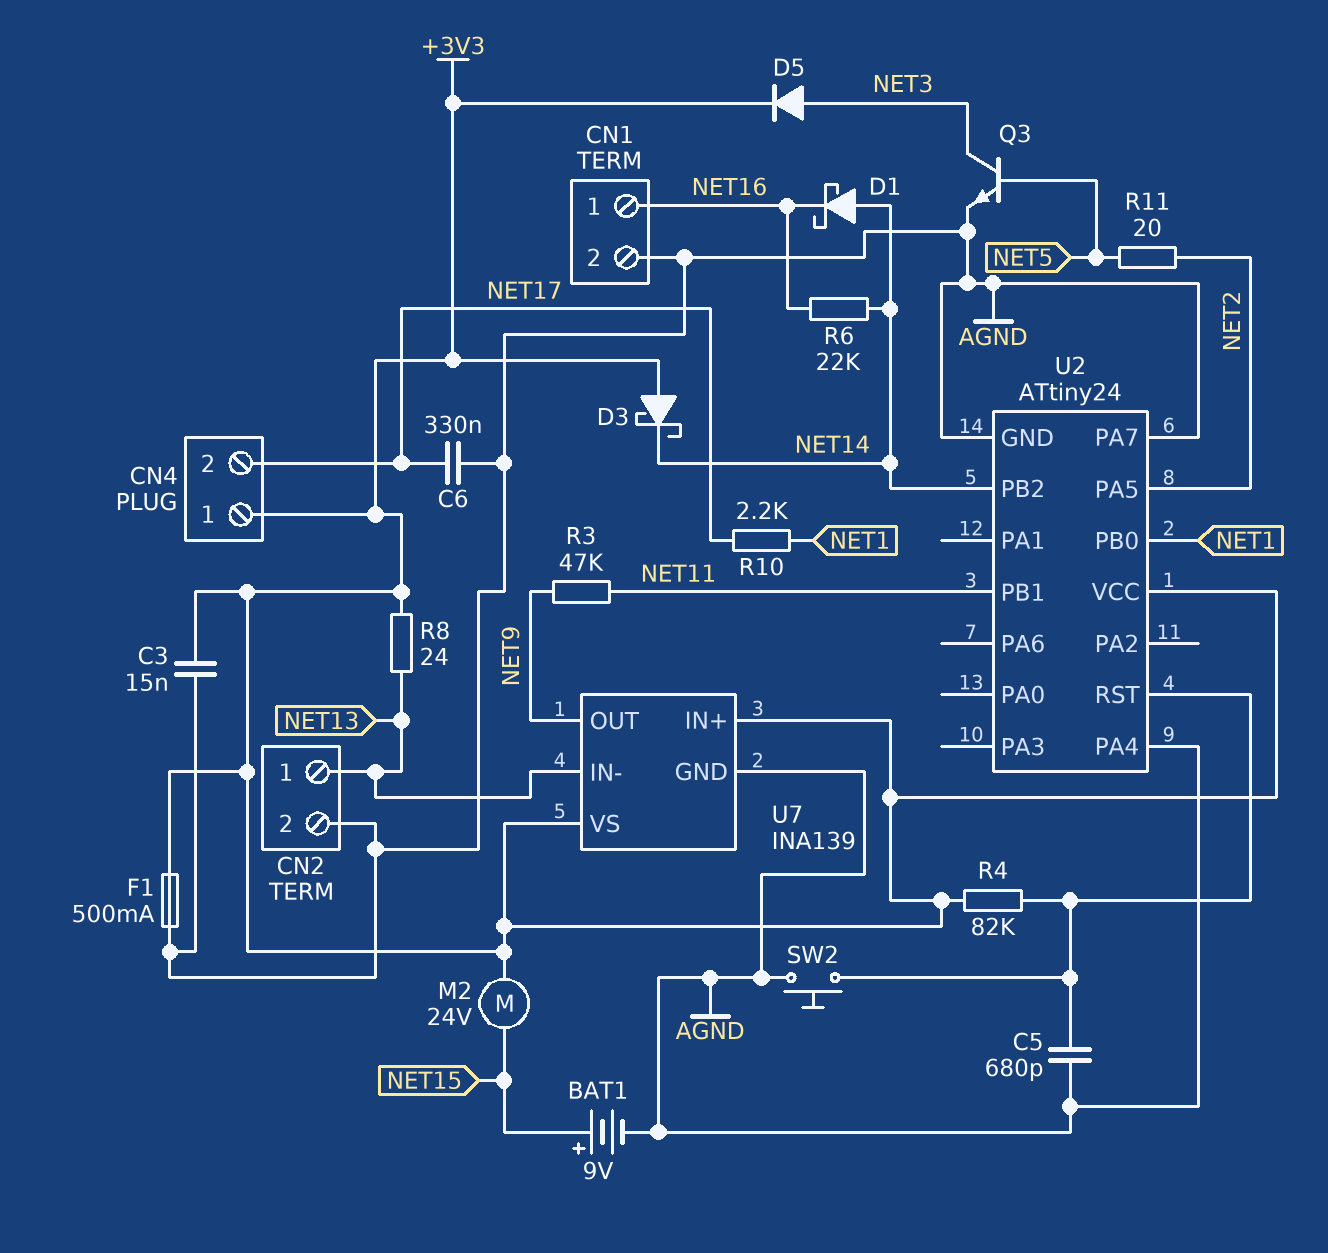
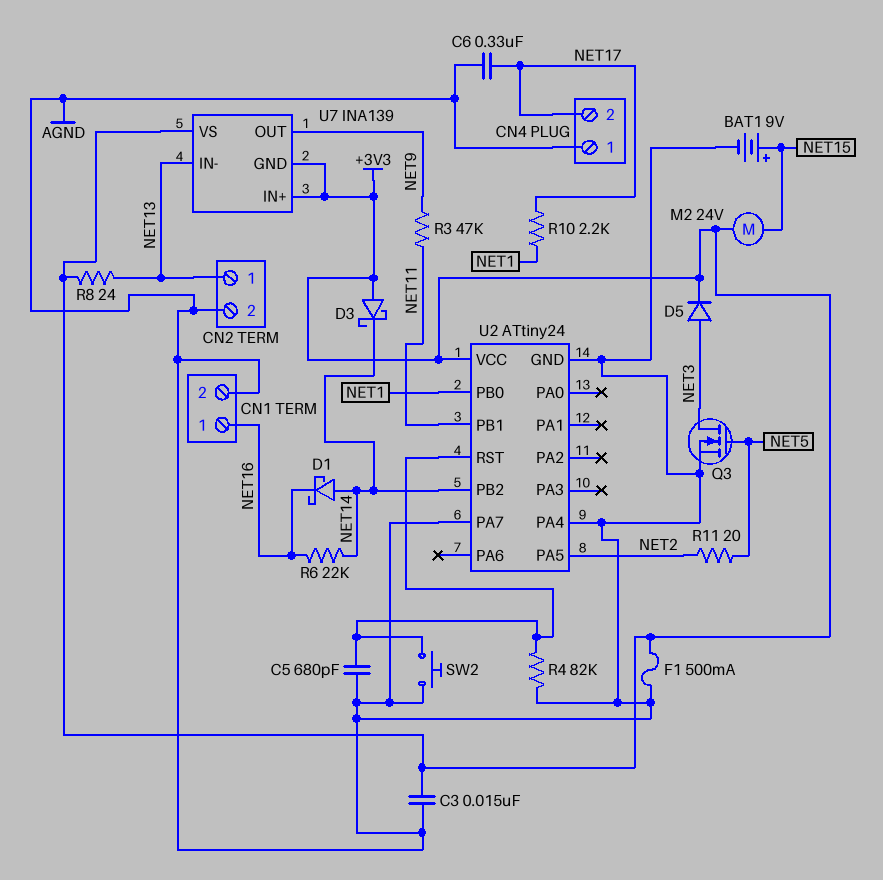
CN4 pin 1: +3V3 -> AGND
Q3: NPN (B NET5, C NET3, E AGND) -> NMOS (G NET5, D NET3, S AGND)
R4: 82k (+3V3, U2/RST) -> 82k (AGND, U2/RST)
U7 pin GND: AGND -> +3V3

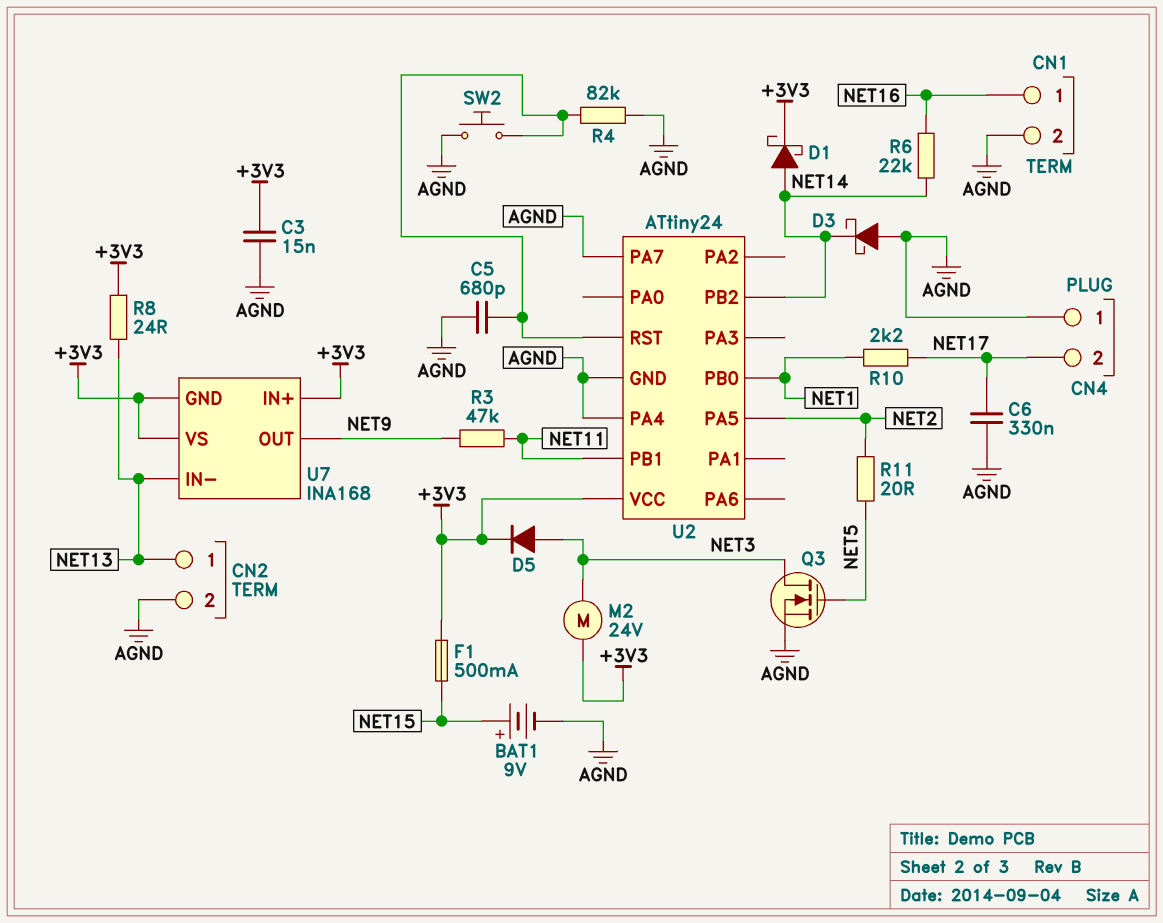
D1: schottky (A NET14, K NET16) -> schottky (A NET14, K +3V3)
D3: schottky (A +3V3, K NET14) -> schottky (A AGND, K NET14)
F1: 500mA (+3V3, AGND) -> 500mA (+3V3, NET15)
M2: motor 24V (+3V3, NET15) -> motor 24V (+3V3, NET3)
U7: INA139 -> INA168

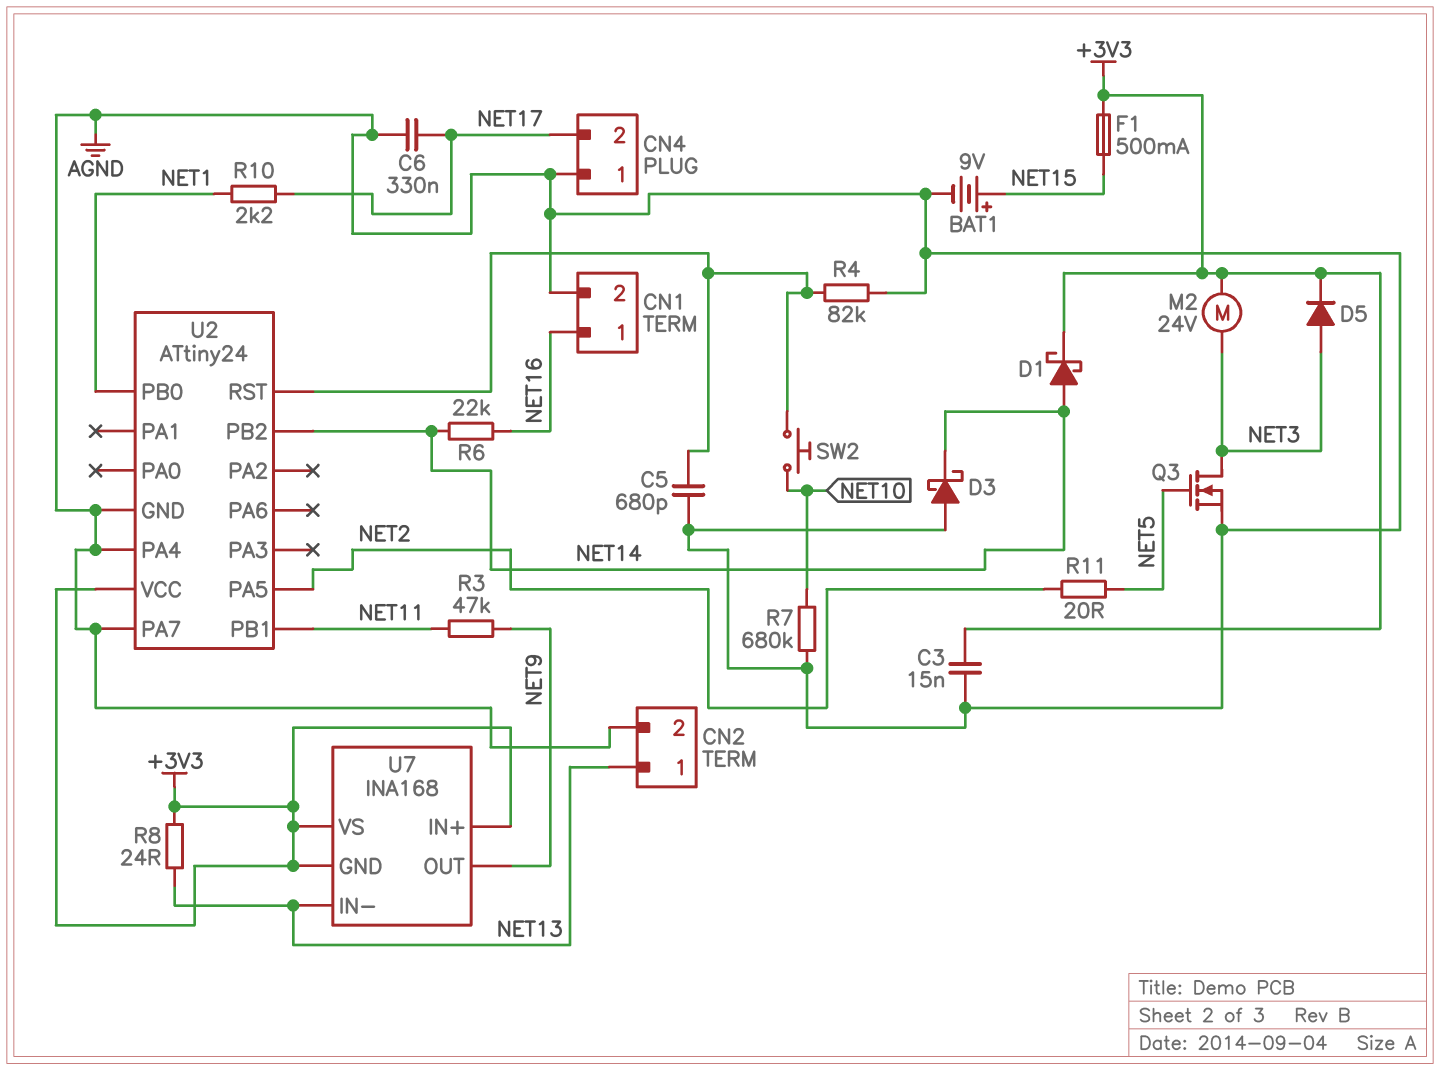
R7: none -> 680k (AGND, NET10)
SW2: button (AGND, U2/RST) -> button (NET10, U2/RST)

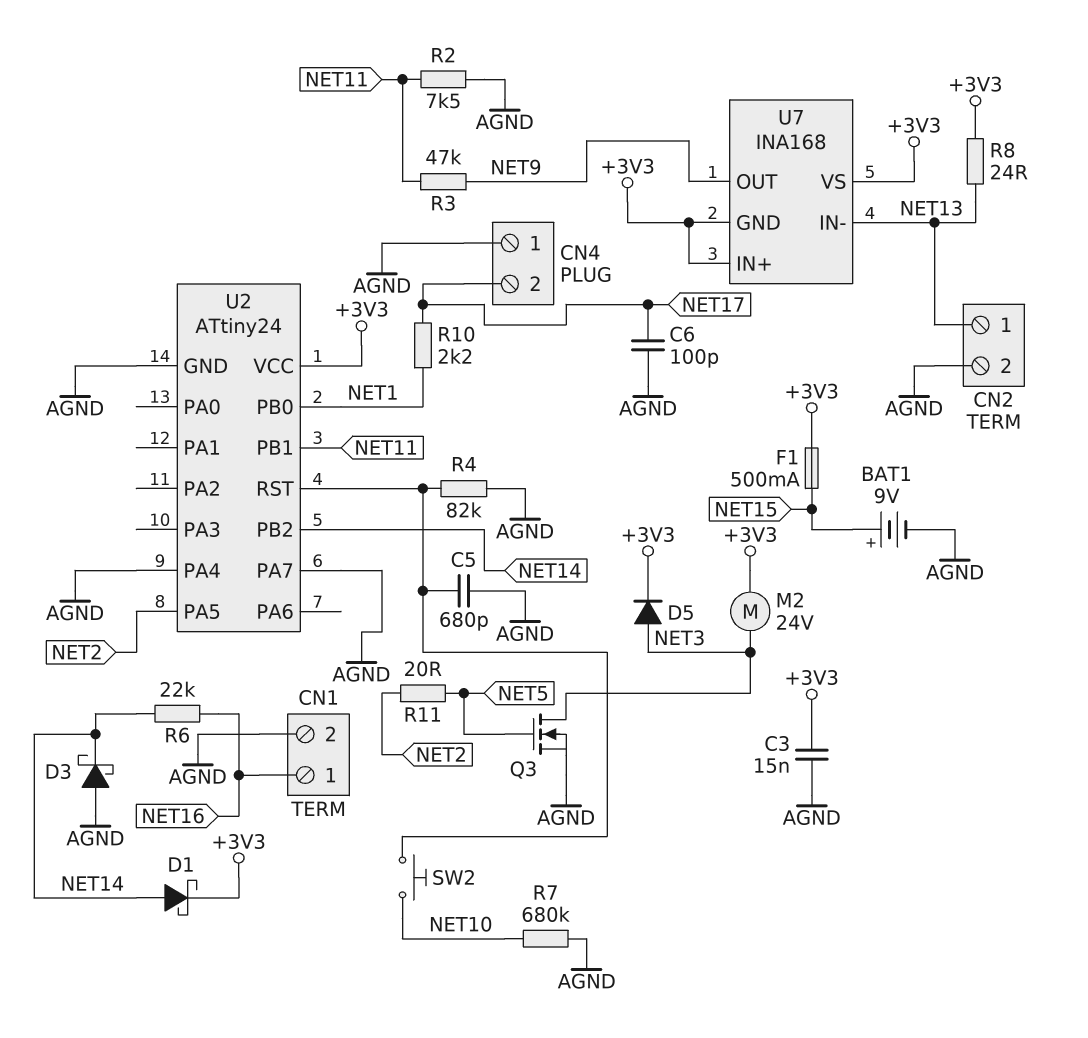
C6: 330nF (AGND, NET17) -> 100pF (AGND, NET17)
R2: none -> 7.5k (AGND, NET11)

